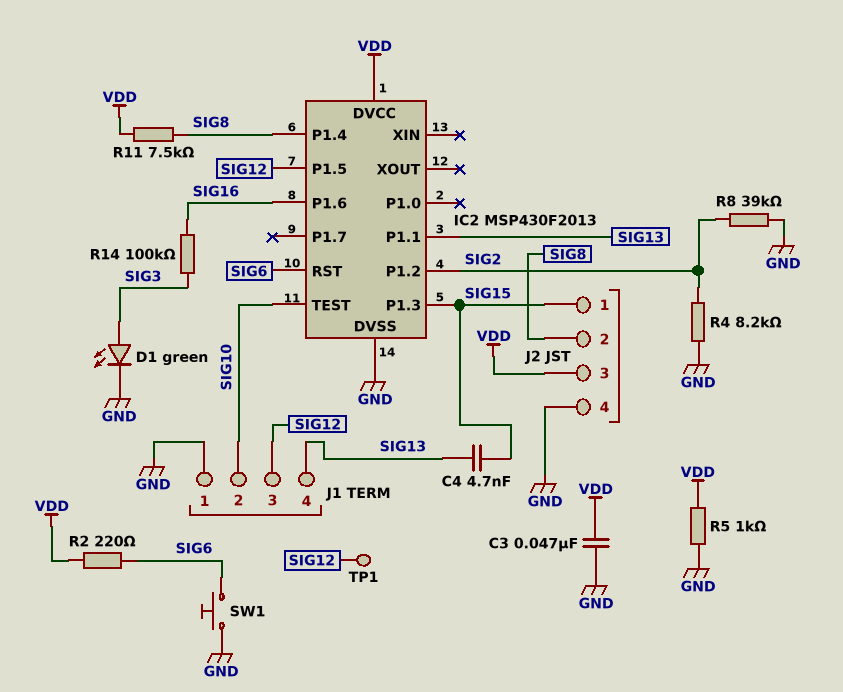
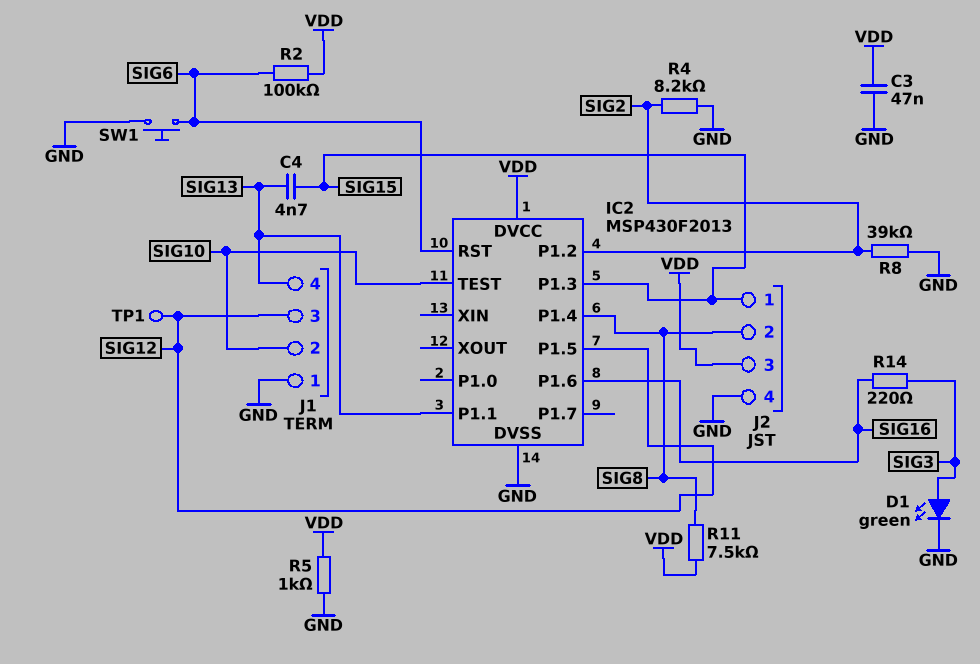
R2: 220 (SIG6, VDD) -> 100k (SIG6, VDD)
R14: 100k (SIG3, SIG16) -> 220 (SIG3, SIG16)

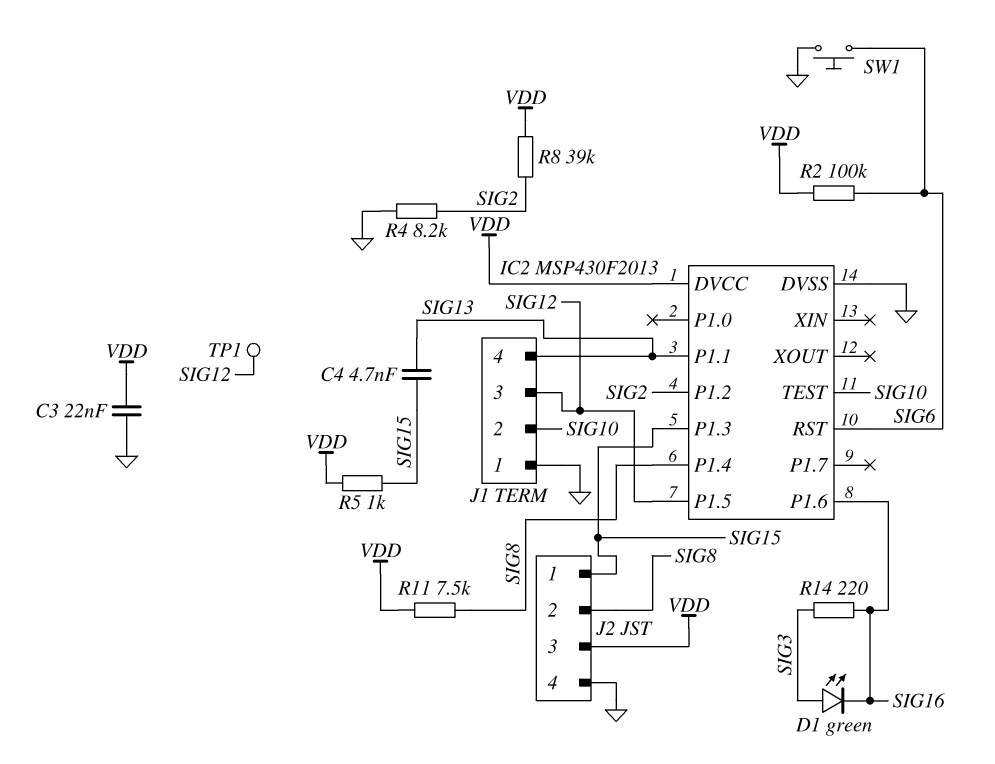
C3: 47nF (GND, VDD) -> 22nF (GND, VDD)
D1: LED green (A SIG3, K GND) -> LED green (A SIG3, K SIG16)
R5: 1k (GND, VDD) -> 1k (SIG15, VDD)
R8: 39k (GND, SIG2) -> 39k (SIG2, VDD)

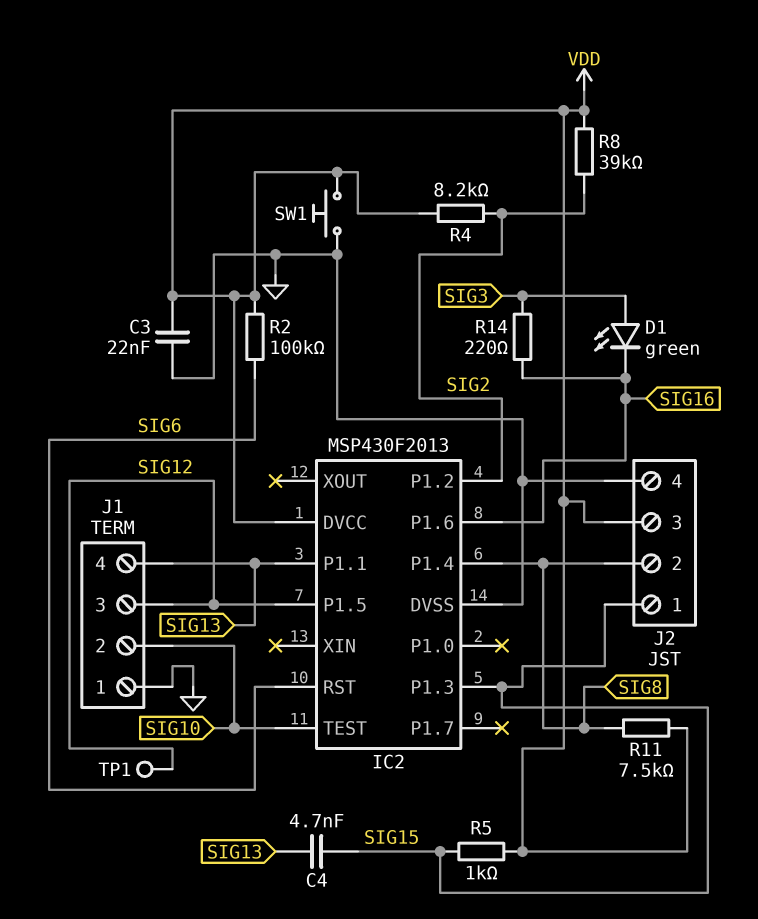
R4: 8.2k (GND, SIG2) -> 8.2k (SIG2, VDD)
SW1: button (GND, SIG6) -> button (GND, VDD)

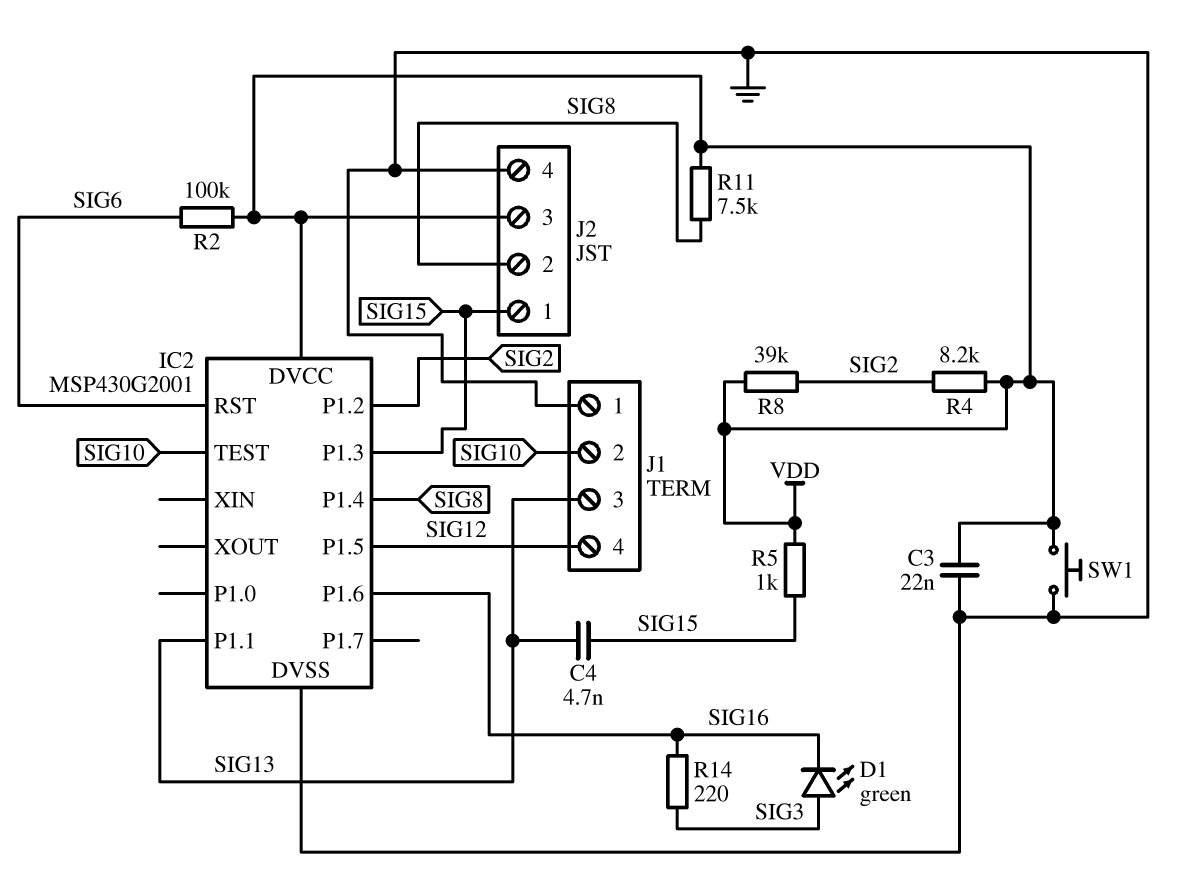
IC2: MSP430F2013 -> MSP430G2001
J1 pin 3: SIG12 -> SIG13
J1 pin 4: SIG13 -> SIG12
TP1: test point (SIG12) -> none

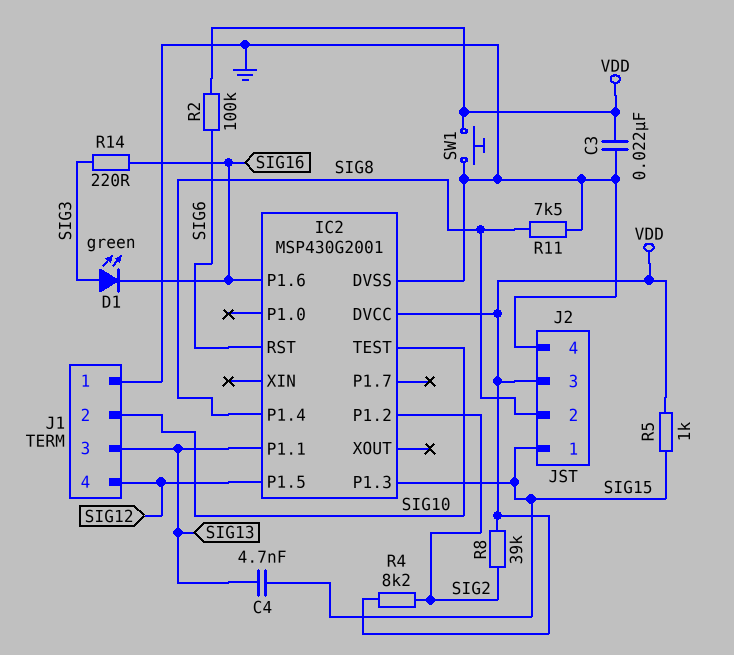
R11: 7.5k (SIG8, VDD) -> 7.5k (GND, SIG8)

